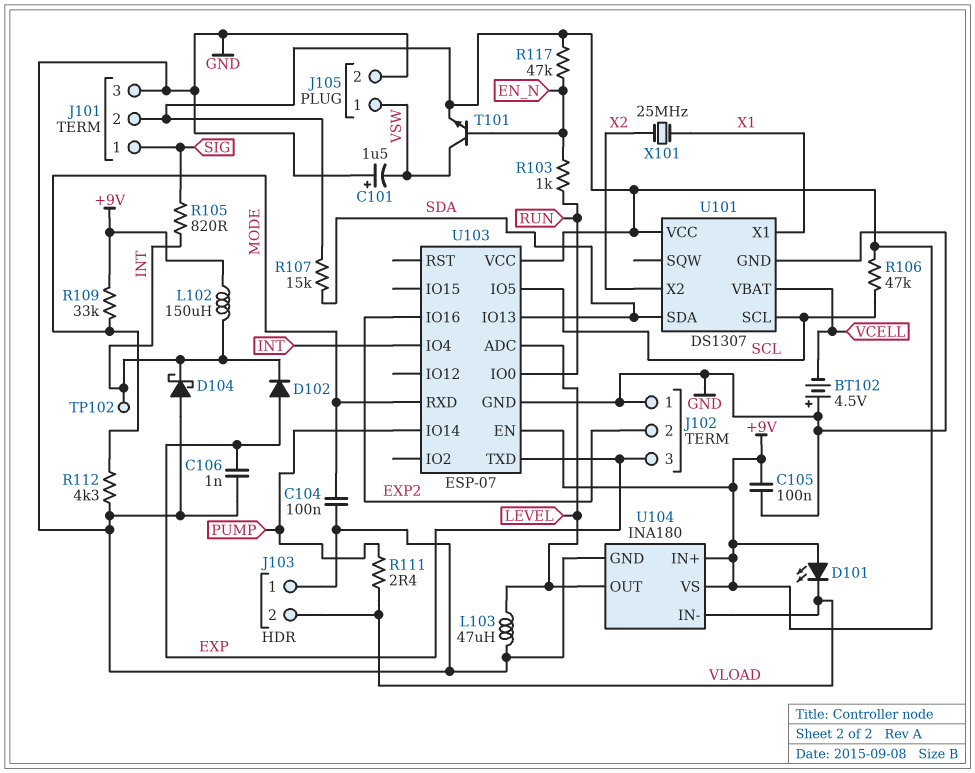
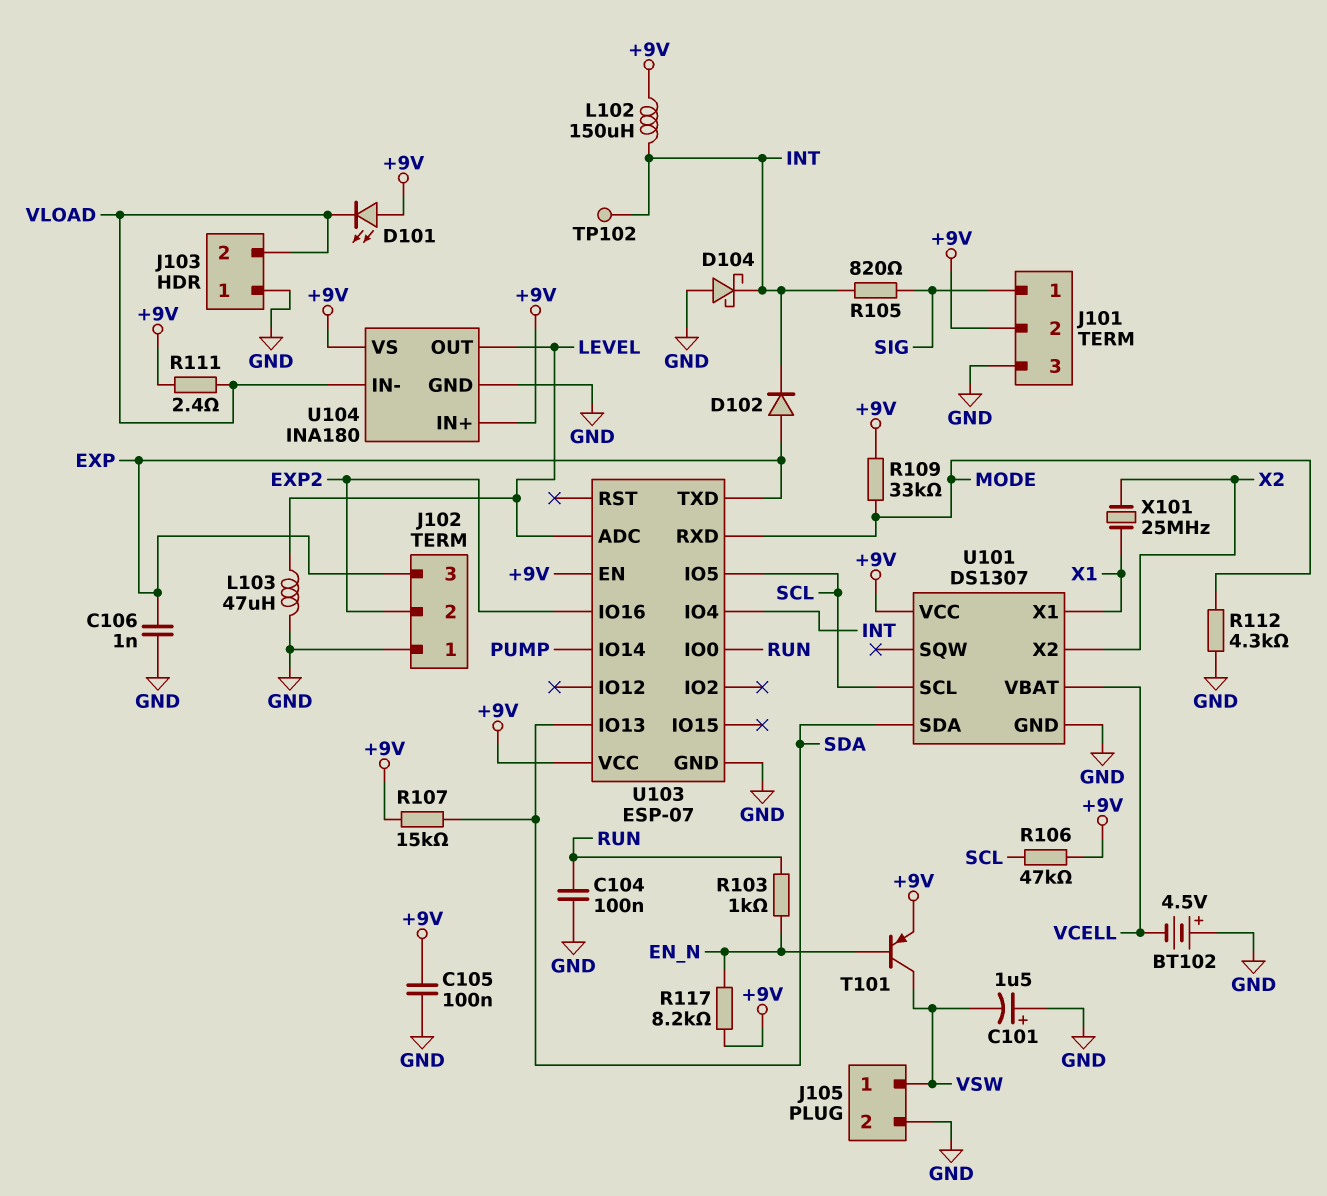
C104: 100nF (GND, MODE) -> 100nF (GND, RUN)
R111: 2.4 (PUMP, VLOAD) -> 2.4 (+9V, VLOAD)
R117: 47k (+9V, EN_N) -> 8.2k (+9V, EN_N)
T101: NPN (B EN_N, C VSW, E +9V) -> PNP (B EN_N, C VSW, E +9V)

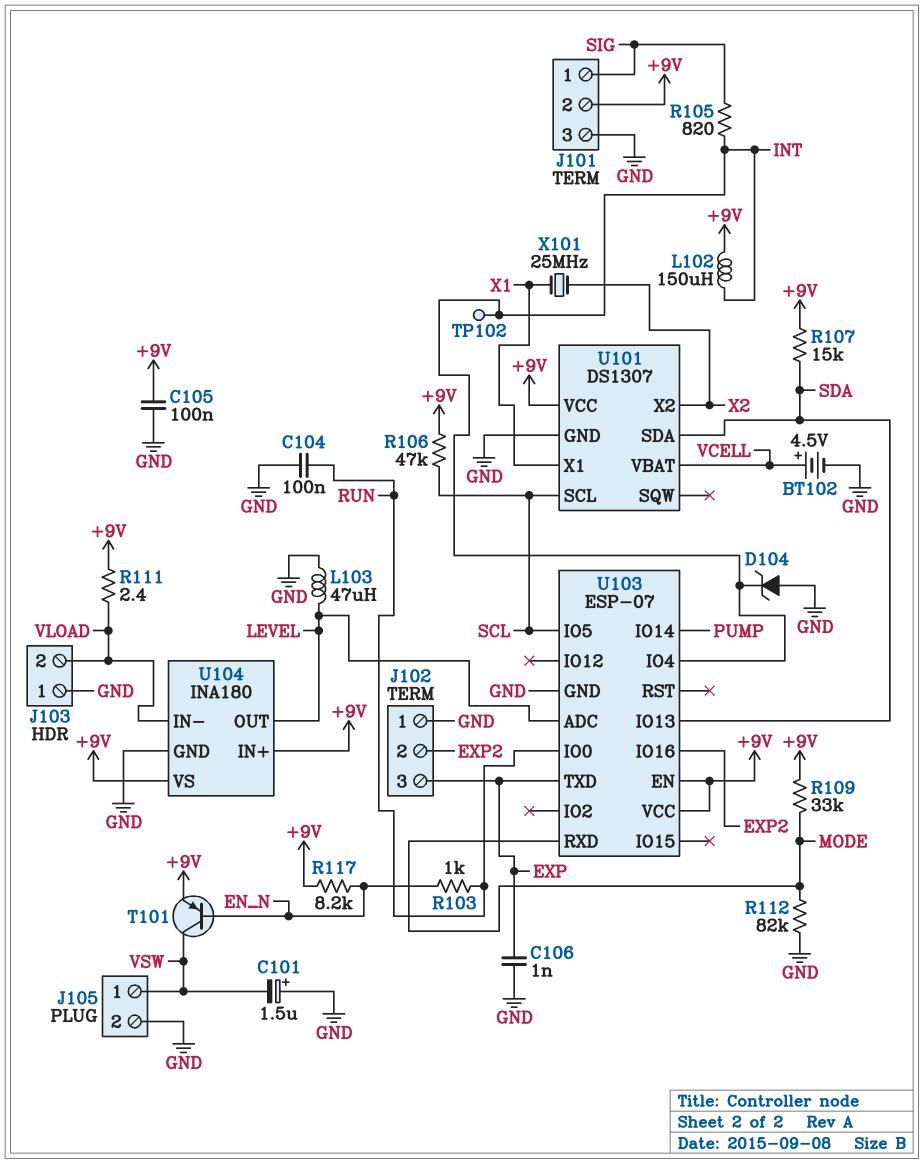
BT102: 4.5V (plus GND, minus VCELL) -> 4.5V (plus VCELL, minus GND)
D101: LED (A +9V, K VLOAD) -> none
D102: diode (A EXP, K INT) -> none
D104: schottky (A GND, K INT) -> zener (A GND, K INT)
R112: 4.3k (GND, MODE) -> 82k (GND, MODE)

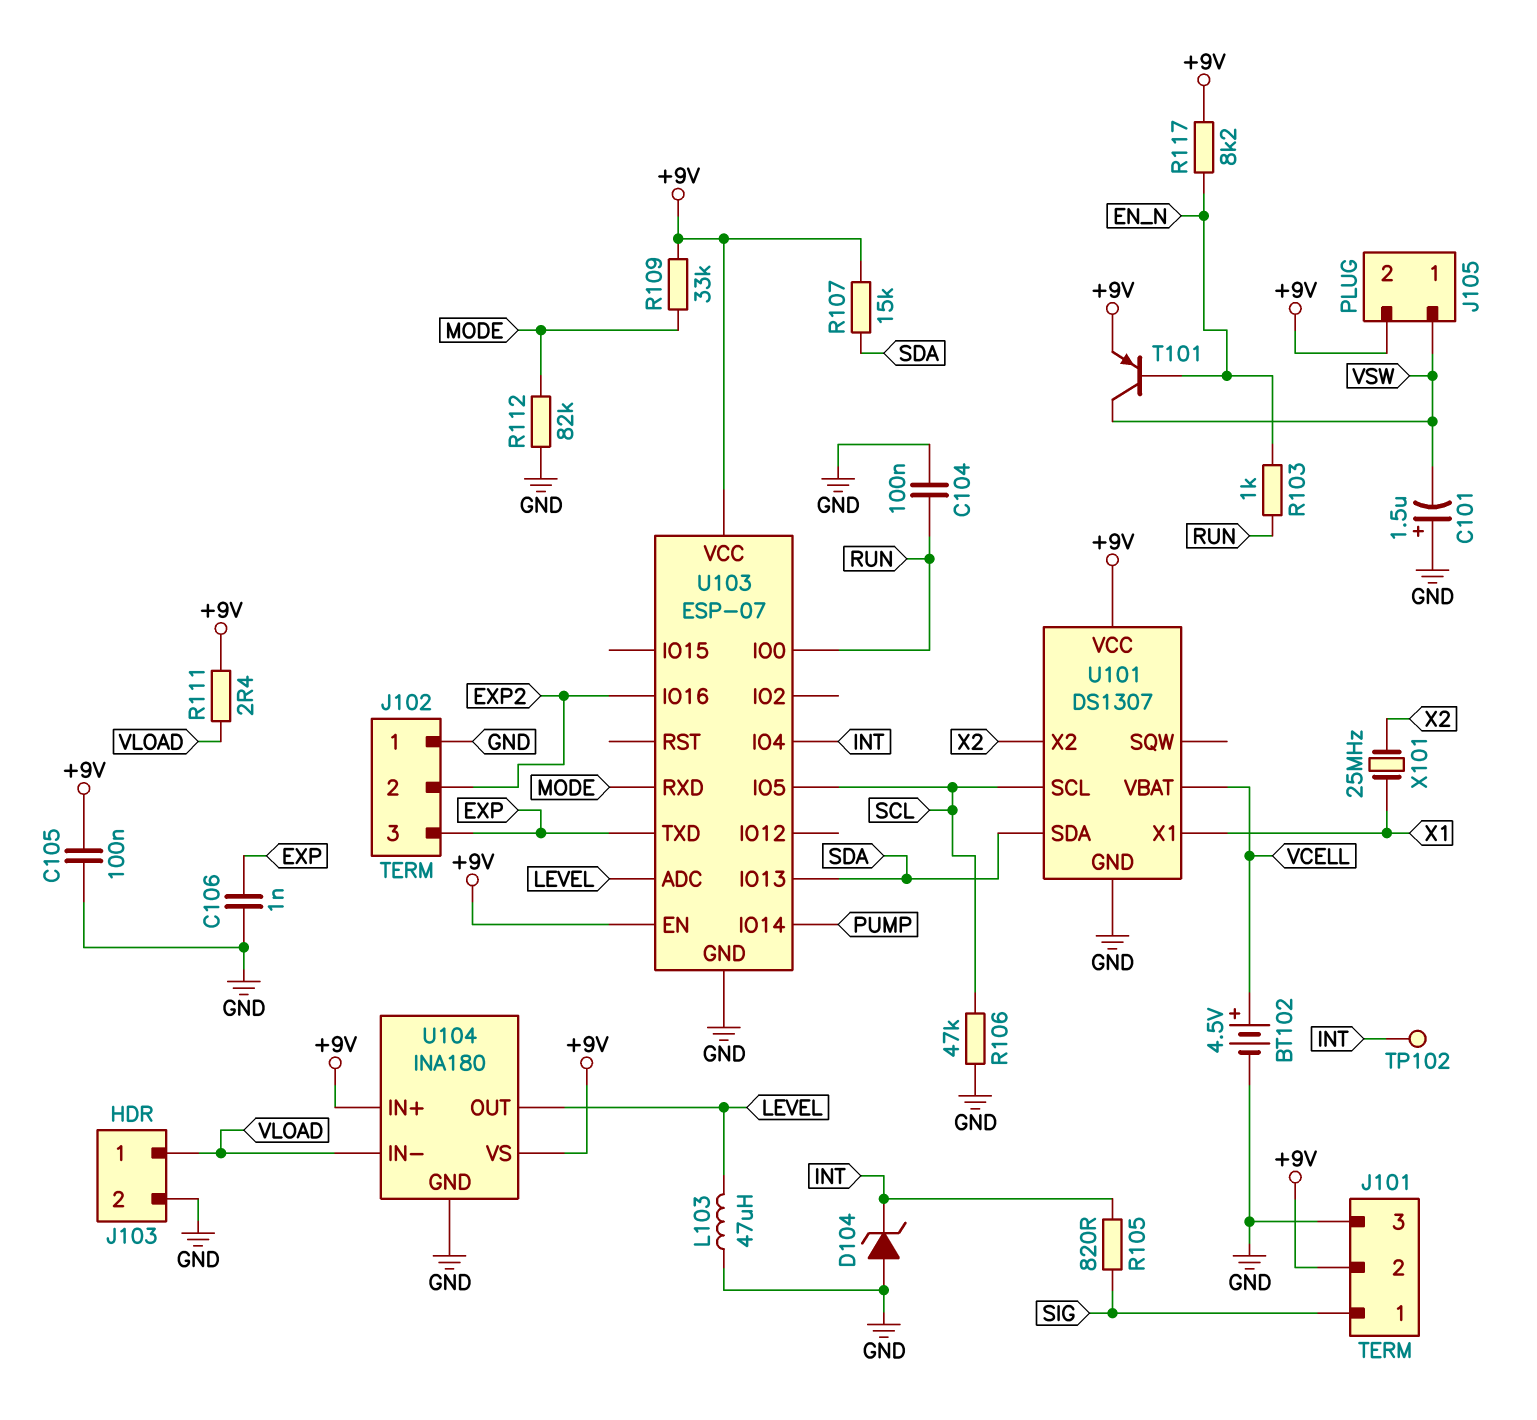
J103 pin 1: GND -> VLOAD
J103 pin 2: VLOAD -> GND
J105 pin 2: GND -> +9V
L102: 150uH (+9V, INT) -> none
R106: 47k (+9V, SCL) -> 47k (GND, SCL)

